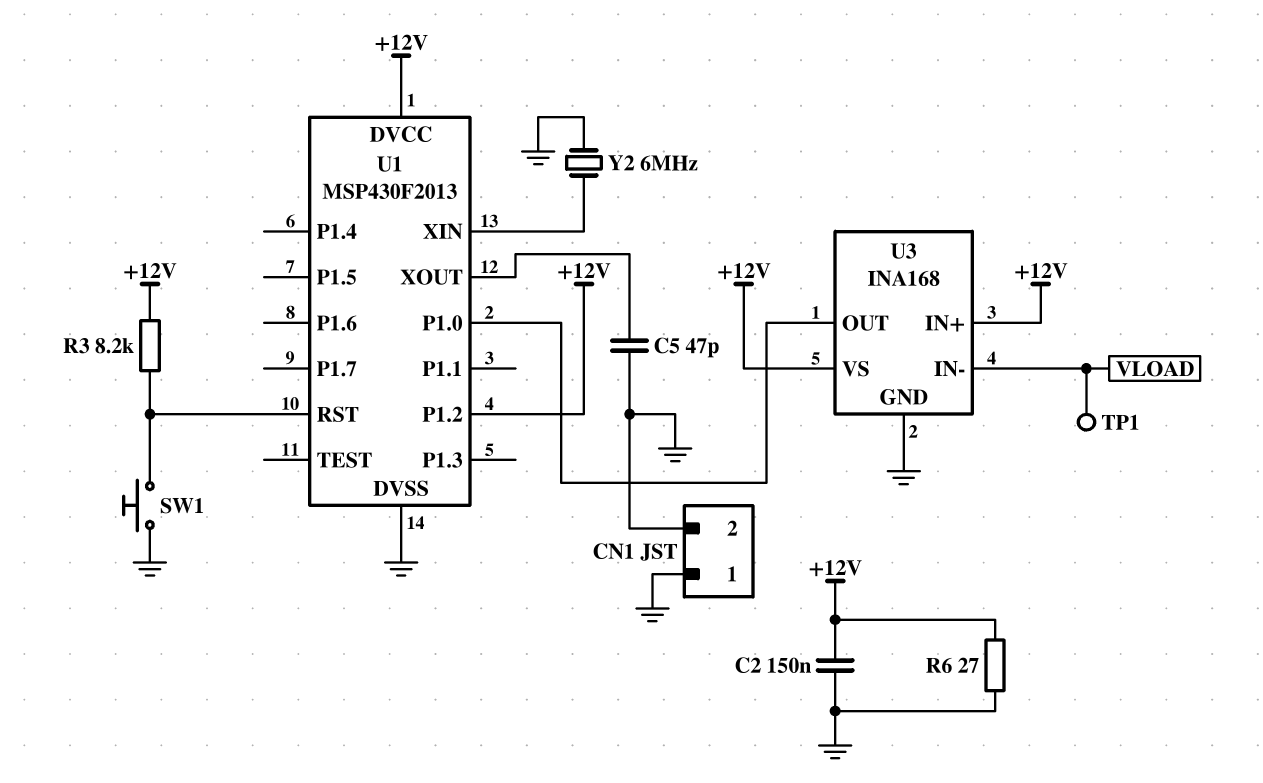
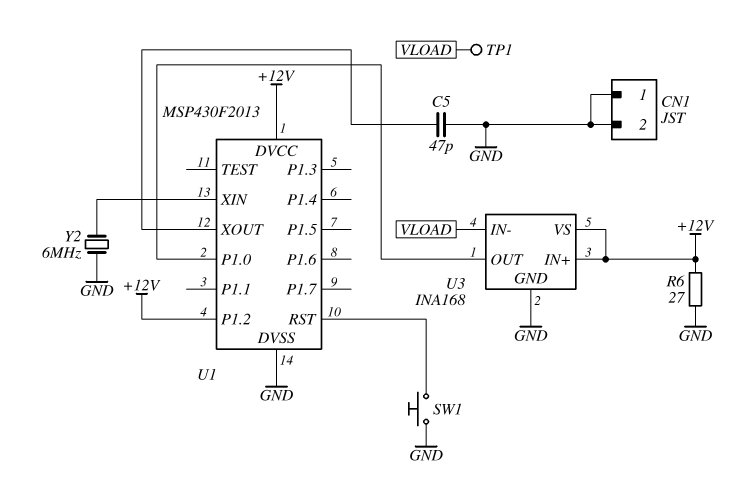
C2: 150nF (+12V, GND) -> none
R3: 8.2k (+12V, U1/RST) -> none

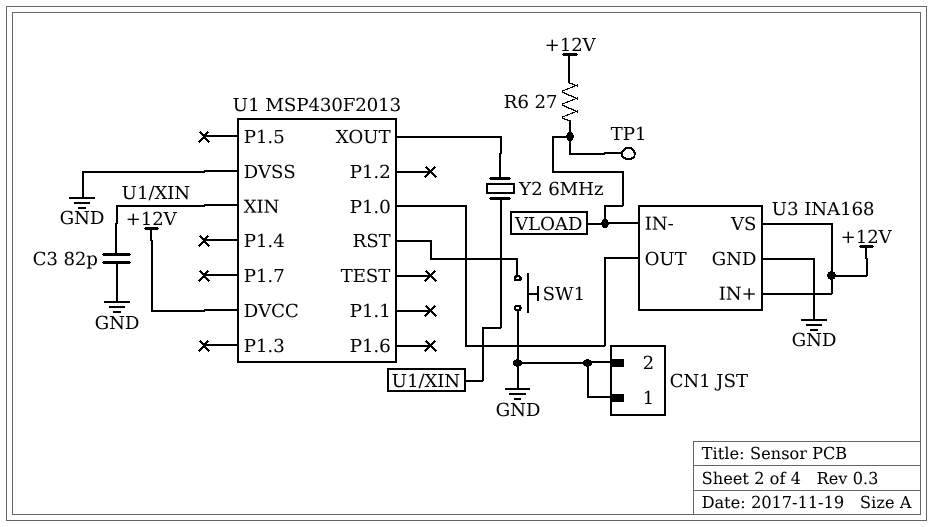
C3: none -> 82pF (GND, U1/XIN)
C5: 47pF (GND, U1/XOUT) -> none
R6: 27 (+12V, GND) -> 27 (+12V, VLOAD)
U1 pin P1.2: +12V -> none
Y2: 6MHz (GND, U1/XIN) -> 6MHz (U1/XIN, U1/XOUT)

